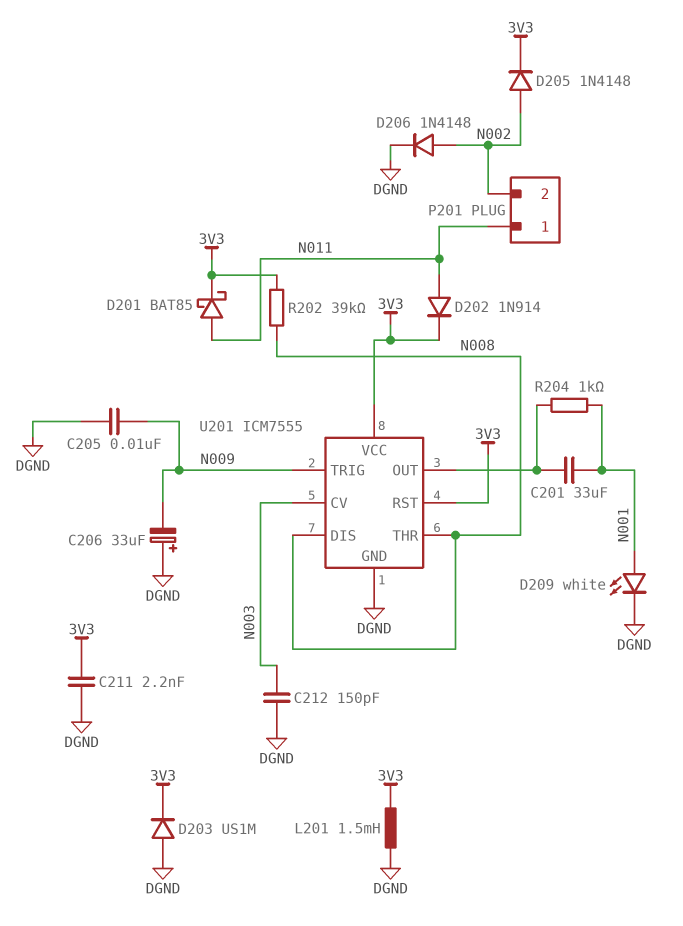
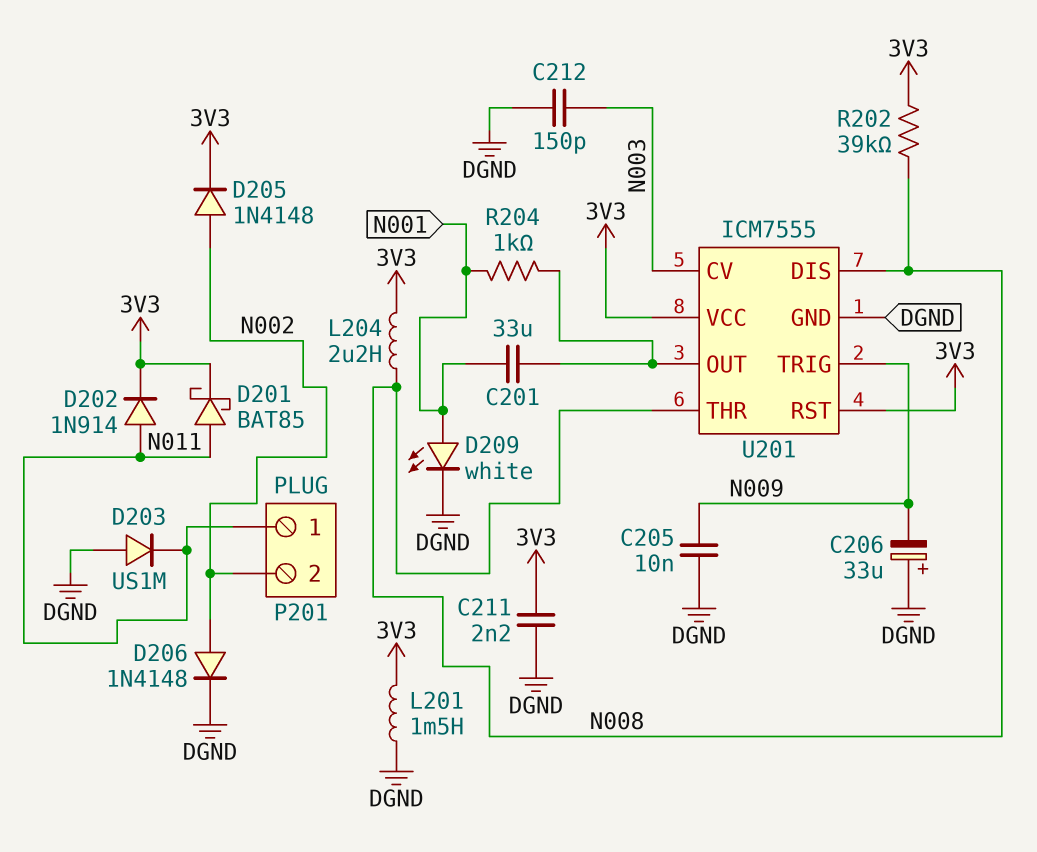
D203: diode US1M (A DGND, K 3V3) -> diode US1M (A DGND, K N011)
L204: none -> 2.2uH (3V3, N008)

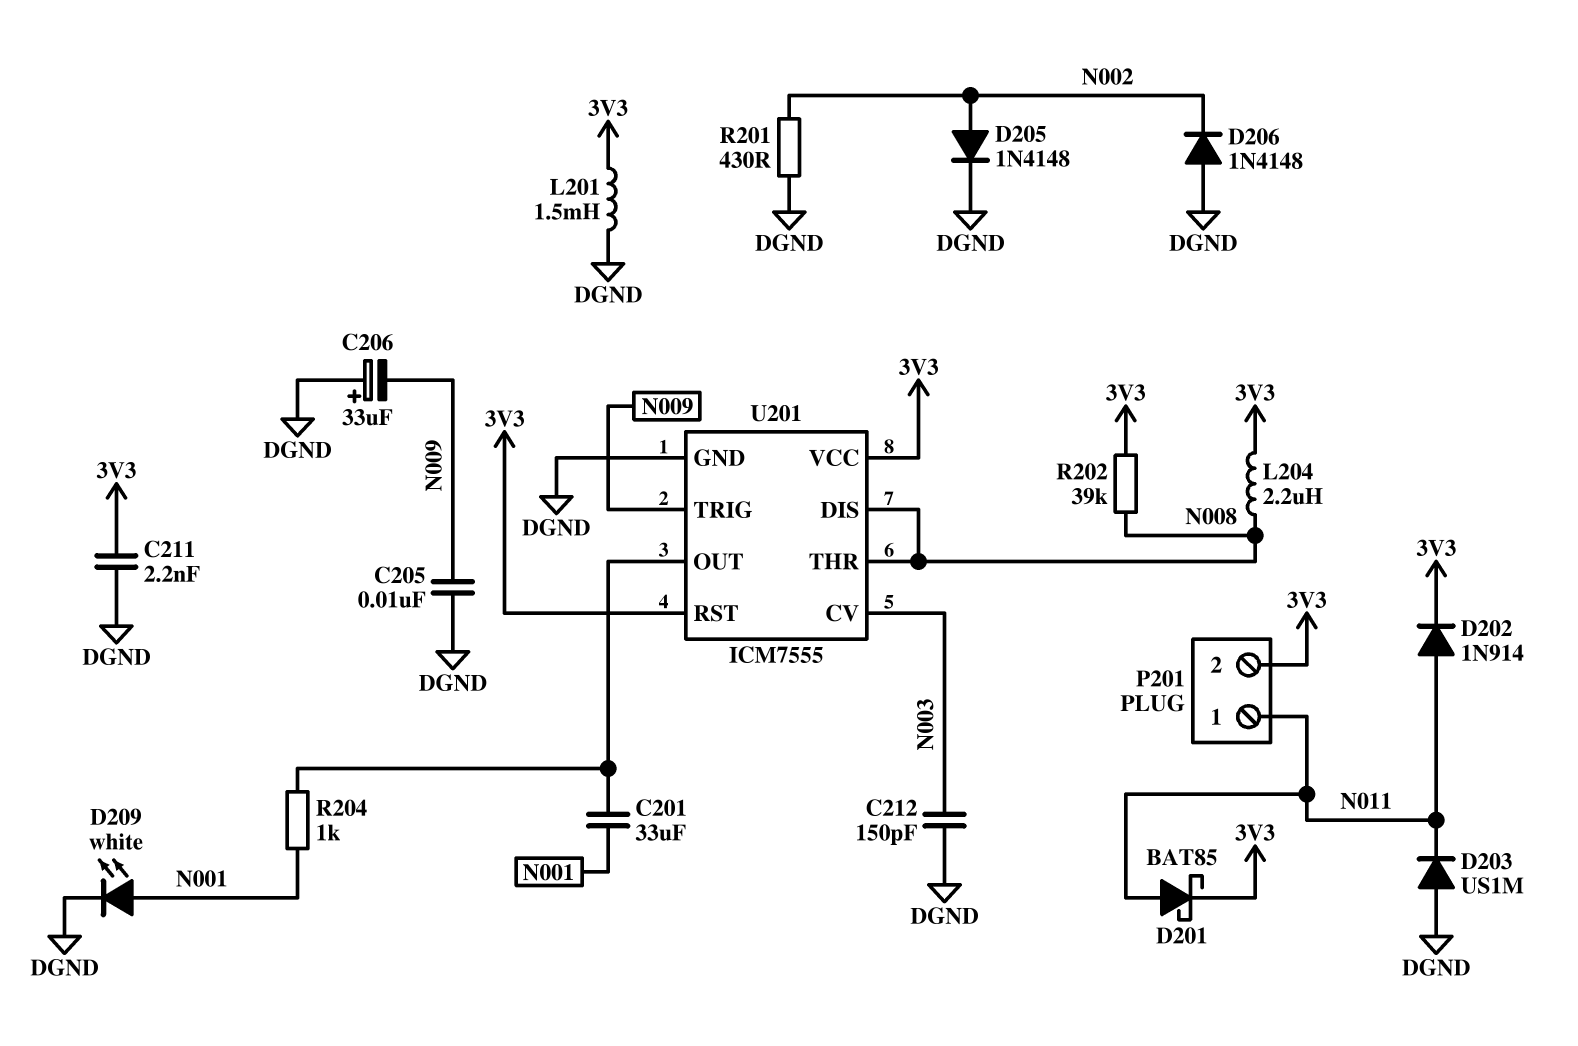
D205: diode 1N4148 (A N002, K 3V3) -> diode 1N4148 (A N002, K DGND)
D206: diode 1N4148 (A N002, K DGND) -> diode 1N4148 (A DGND, K N002)
P201 pin 2: N002 -> 3V3
R201: none -> 430 (DGND, N002)

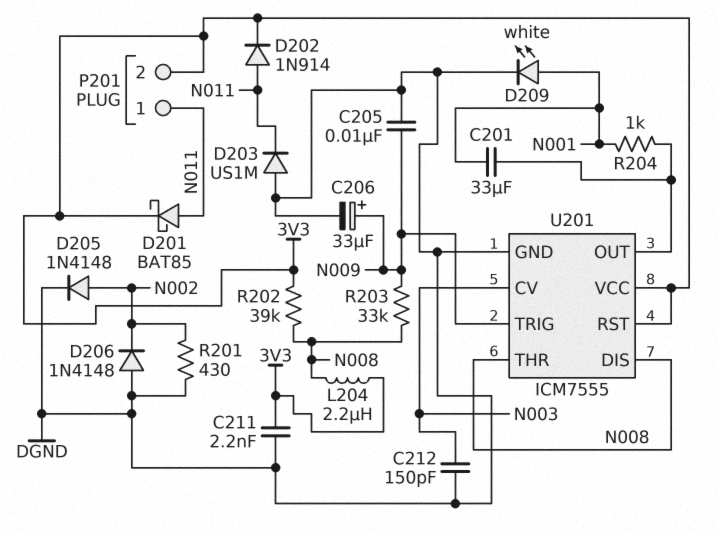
C206: 33uF (plus DGND, minus N009) -> 33uF (plus N009, minus DGND)
L201: 1.5mH (3V3, DGND) -> none
R203: none -> 33k (N008, N009)

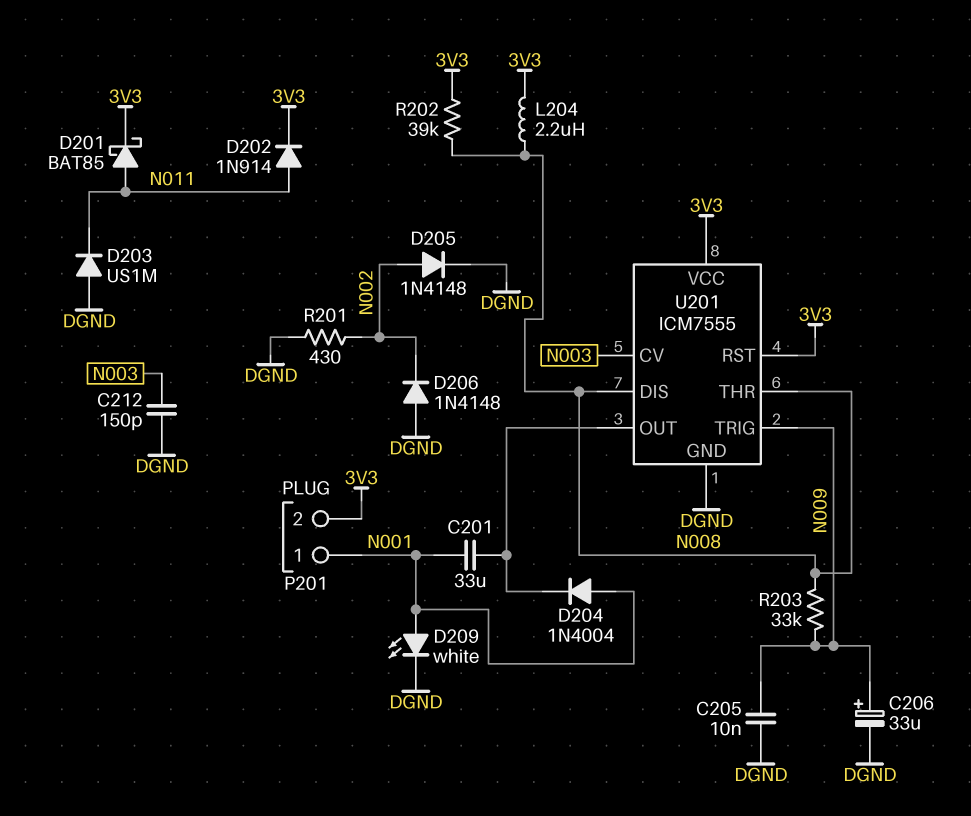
C211: 2.2nF (3V3, DGND) -> none
D204: none -> diode 1N4004 (A N001, K U201/OUT)
P201 pin 1: N011 -> N001
R204: 1k (N001, U201/OUT) -> none

